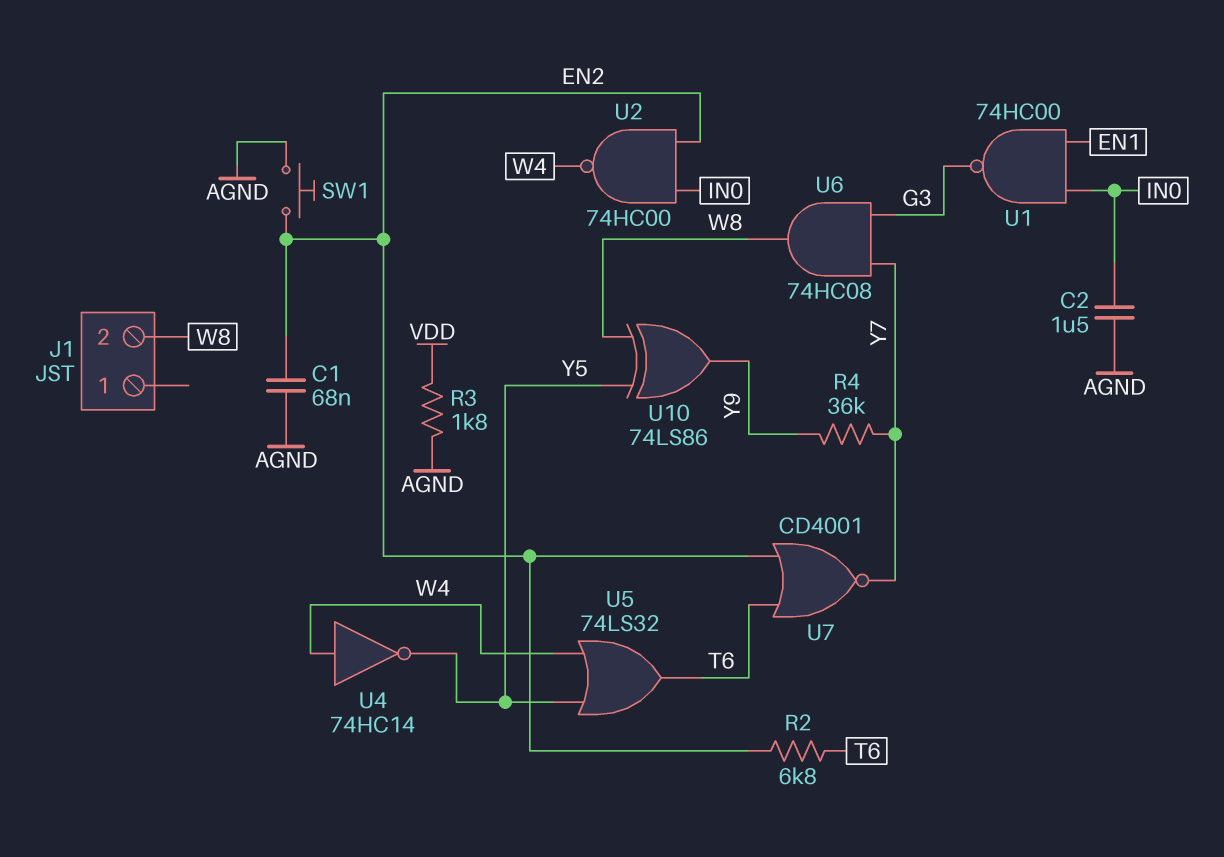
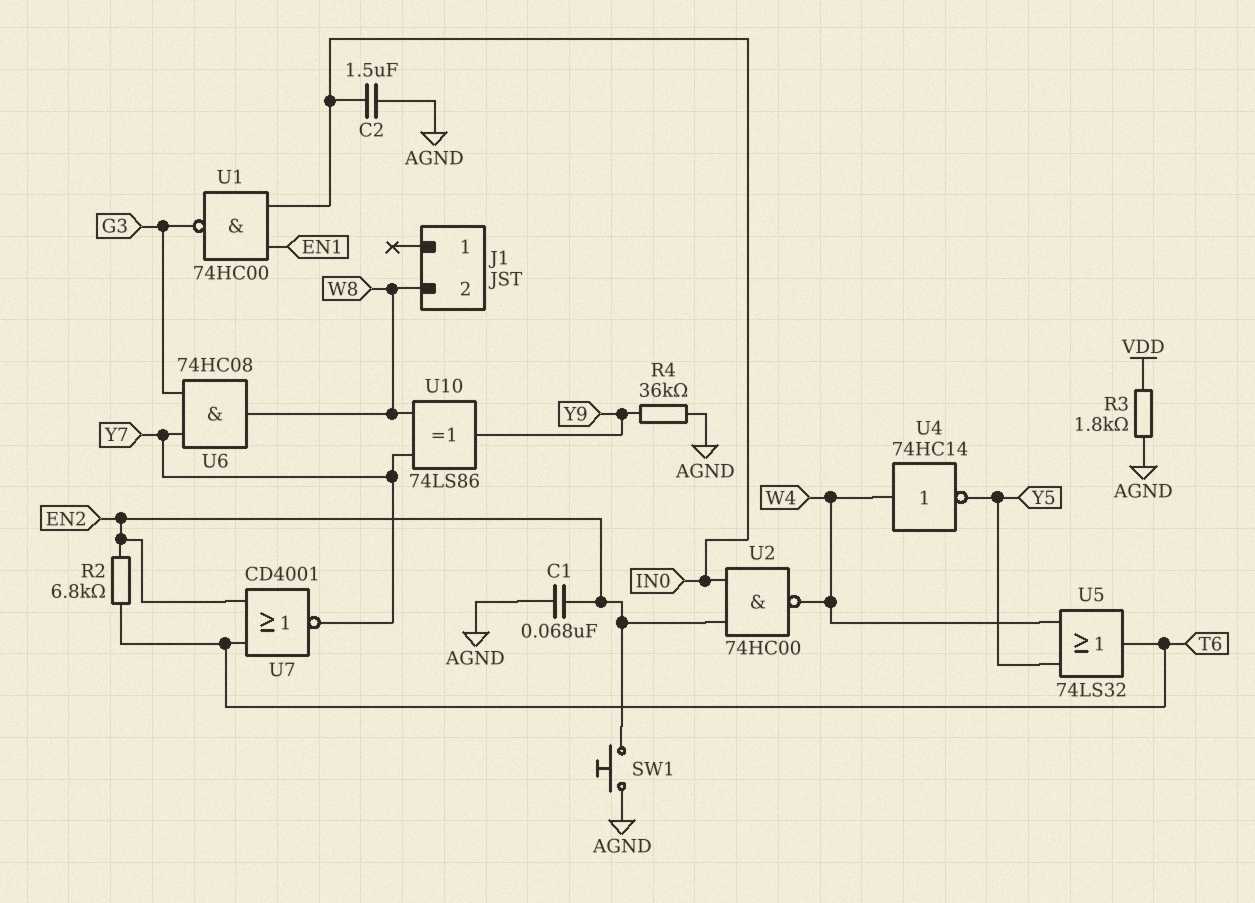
R4: 36k (Y7, Y9) -> 36k (AGND, Y9)
U10: XOR 74LS86 (in W8, in Y5, out Y9) -> XOR 74LS86 (in W8, in Y7, out Y9)

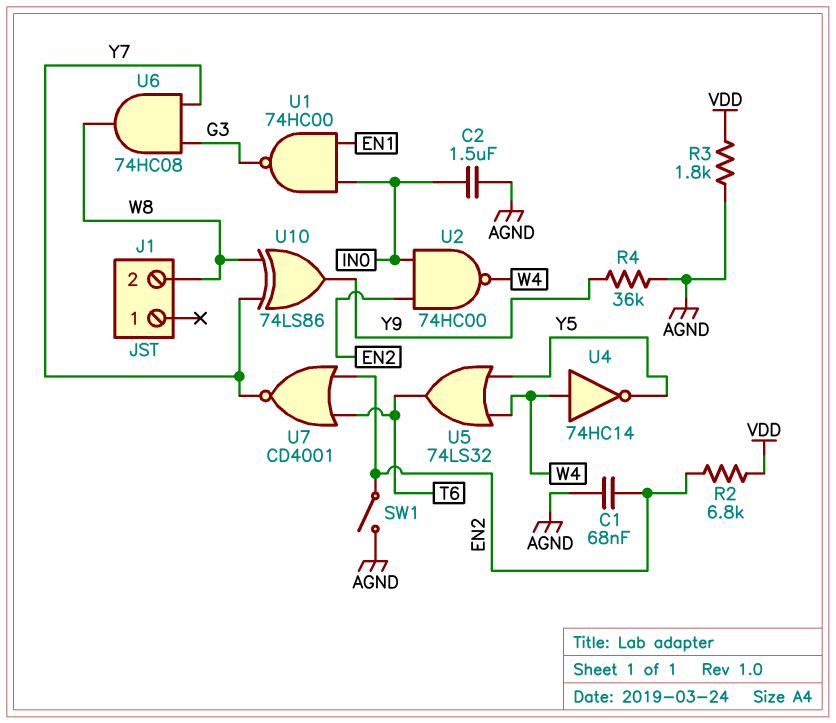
R2: 6.8k (EN2, T6) -> 6.8k (EN2, VDD)
SW1: button (AGND, EN2) -> switch (AGND, EN2)

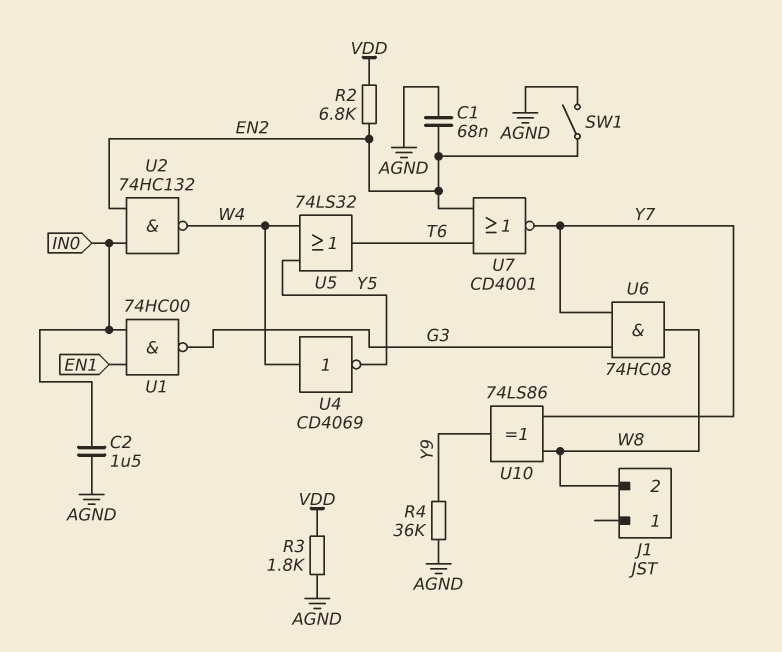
U2: NAND 74HC00 (in EN2, in IN0, out W4) -> NAND 74HC132 (in EN2, in IN0, out W4)
U4: NOT 74HC14 (in W4, out Y5) -> NOT CD4069 (in W4, out Y5)

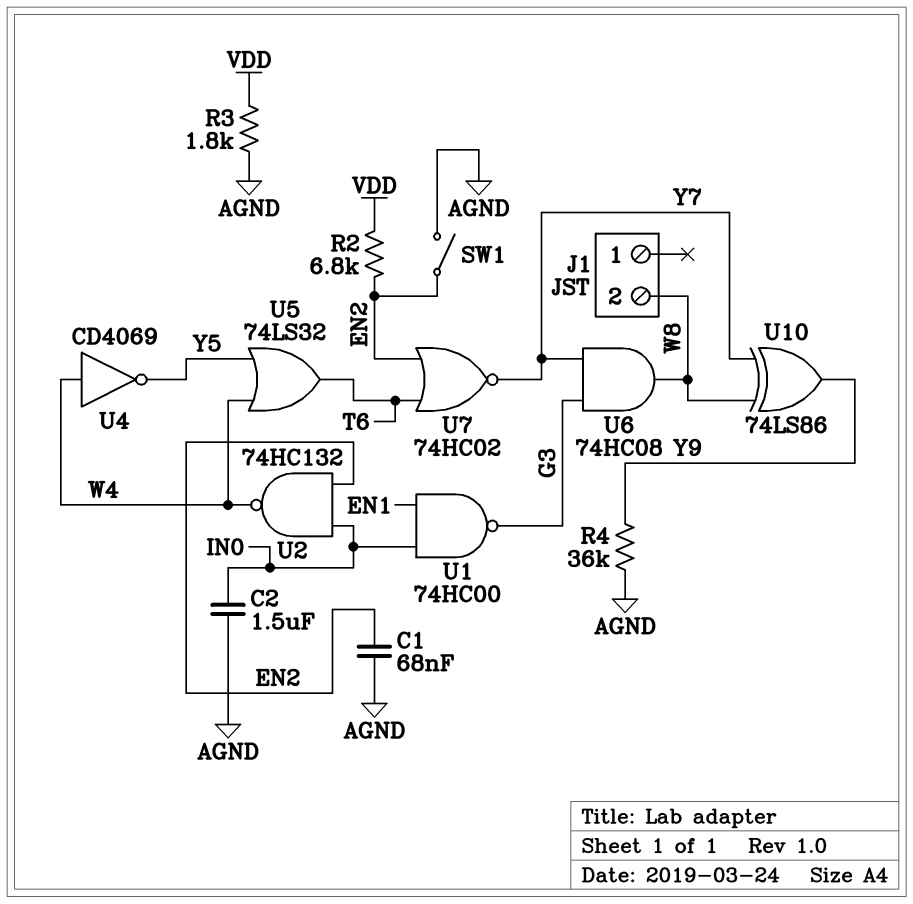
U7: NOR CD4001 (in EN2, in T6, out Y7) -> NOR 74HC02 (in EN2, in T6, out Y7)

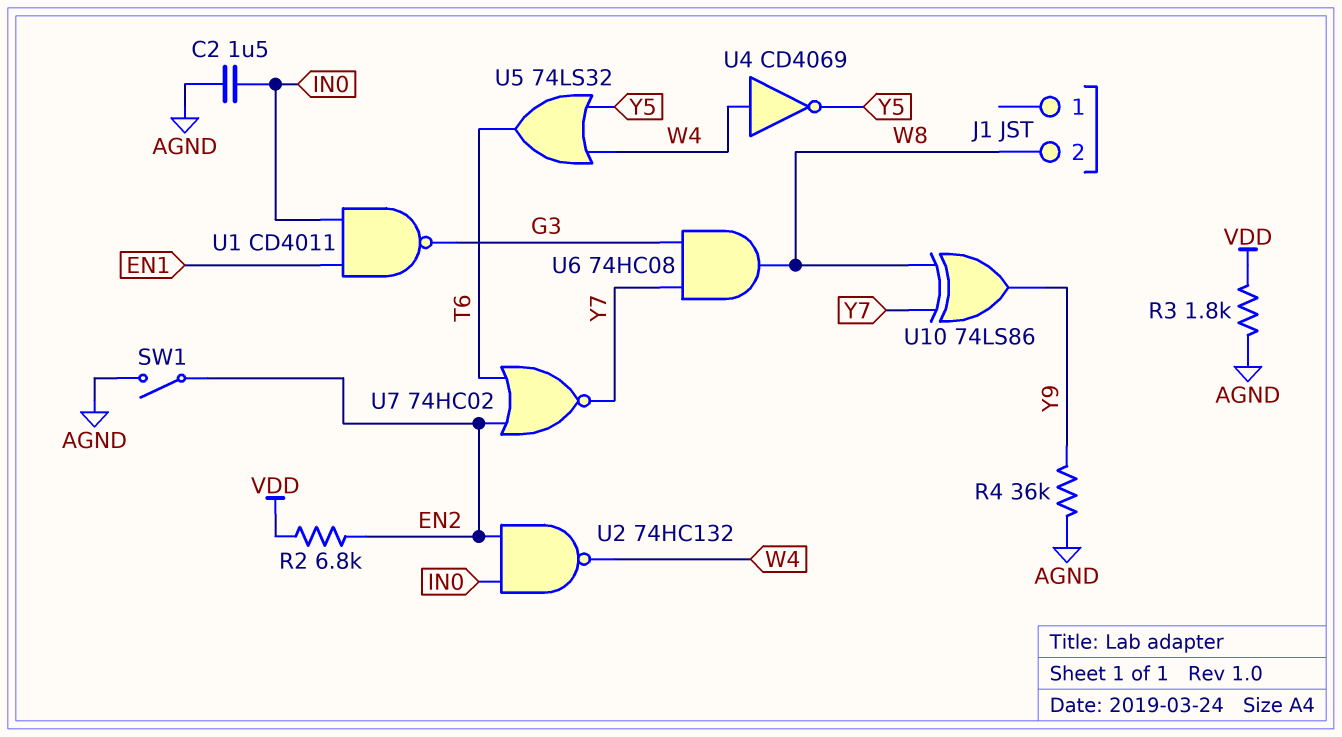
C1: 68nF (AGND, EN2) -> none
U1: NAND 74HC00 (in EN1, in IN0, out G3) -> NAND CD4011 (in EN1, in IN0, out G3)

